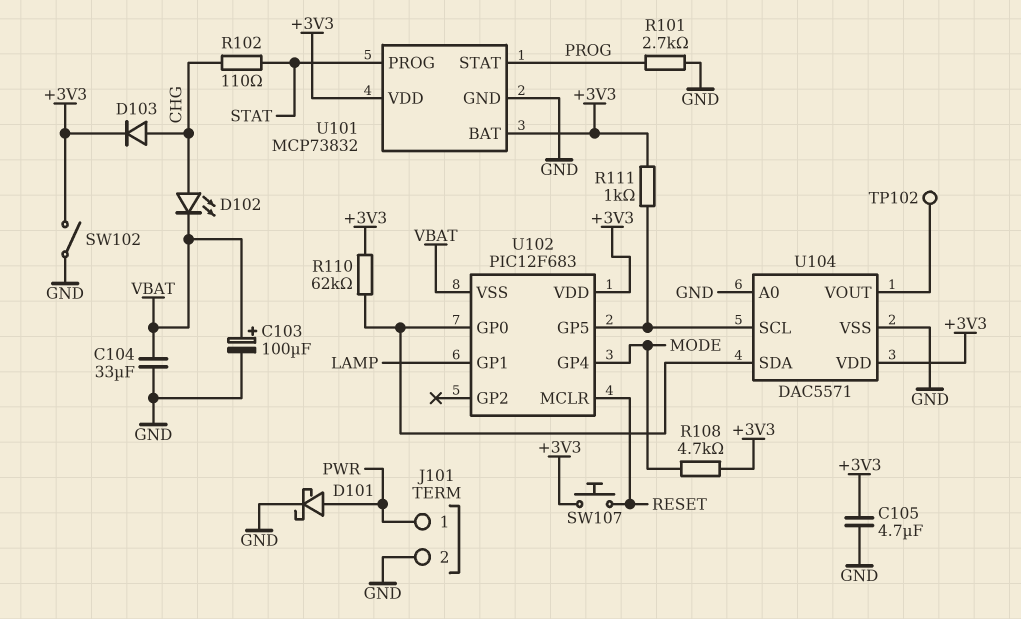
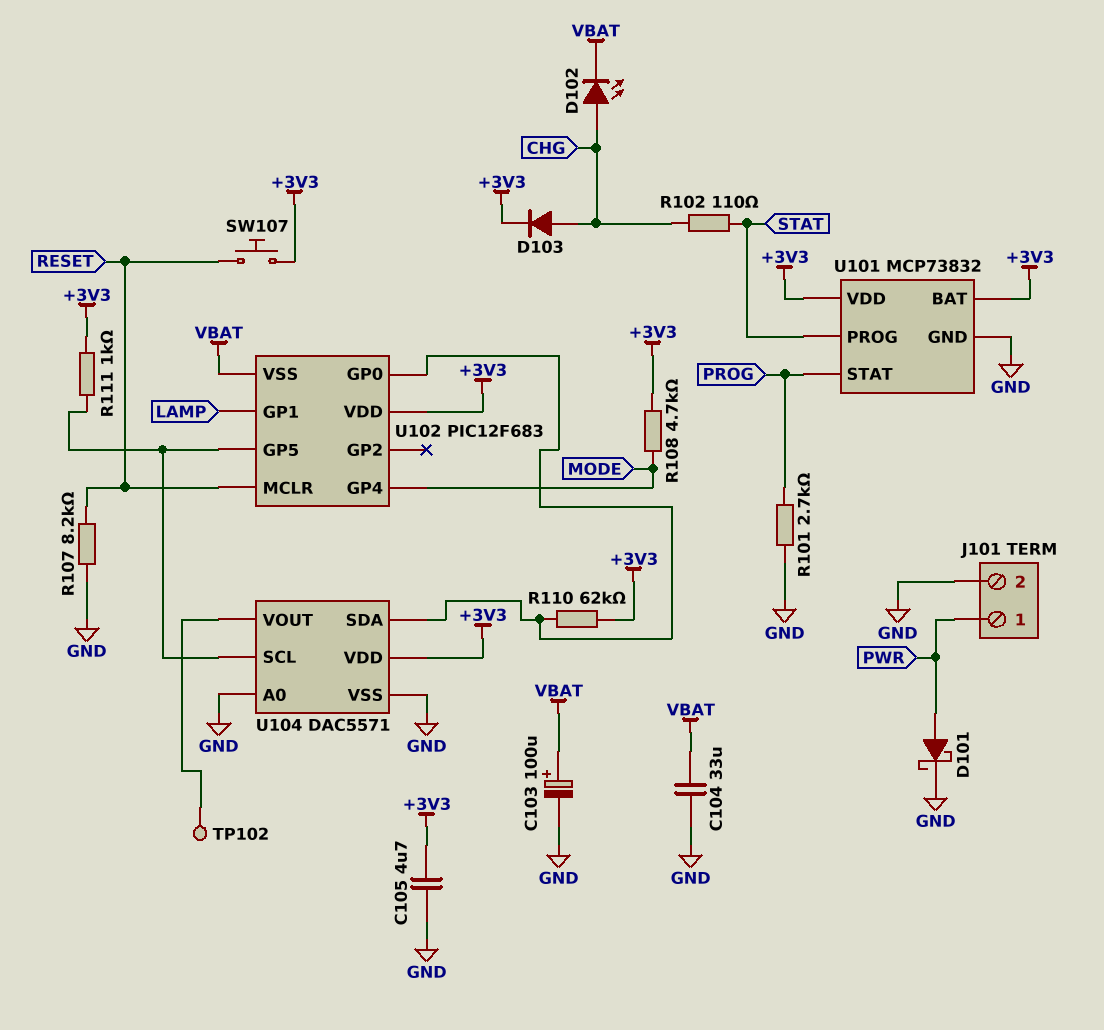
R107: none -> 8.2k (GND, RESET)
SW102: switch (+3V3, GND) -> none

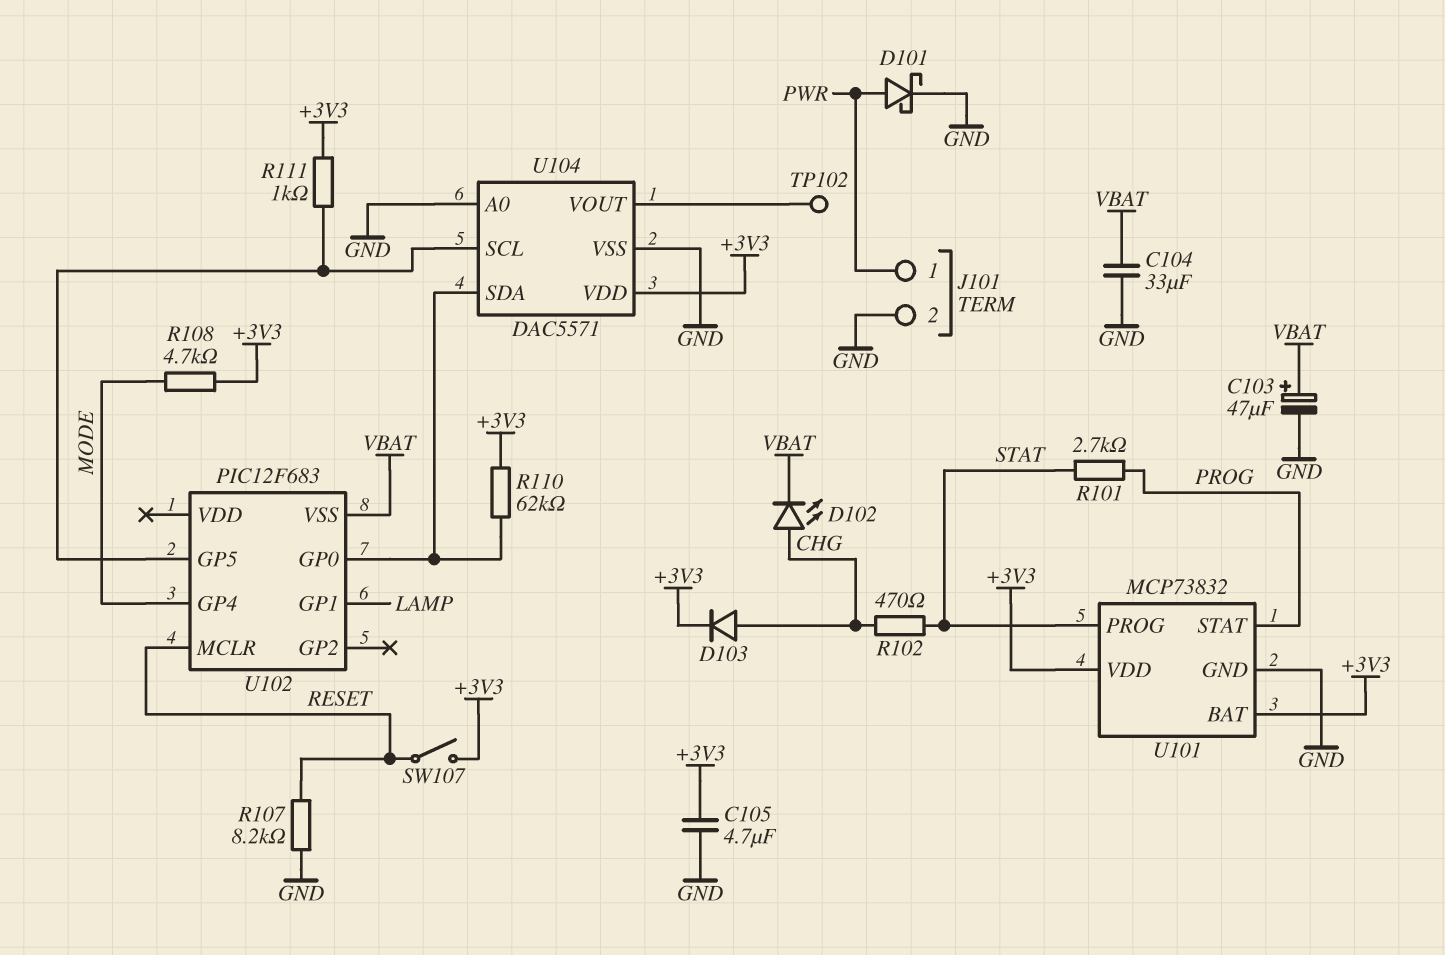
C103: 100uF (plus VBAT, minus GND) -> 47uF (plus VBAT, minus GND)
R101: 2.7k (GND, PROG) -> 2.7k (PROG, STAT)
R102: 110 (CHG, STAT) -> 470 (CHG, STAT)
SW107: button (+3V3, RESET) -> switch (+3V3, RESET)
U102 pin VDD: +3V3 -> none

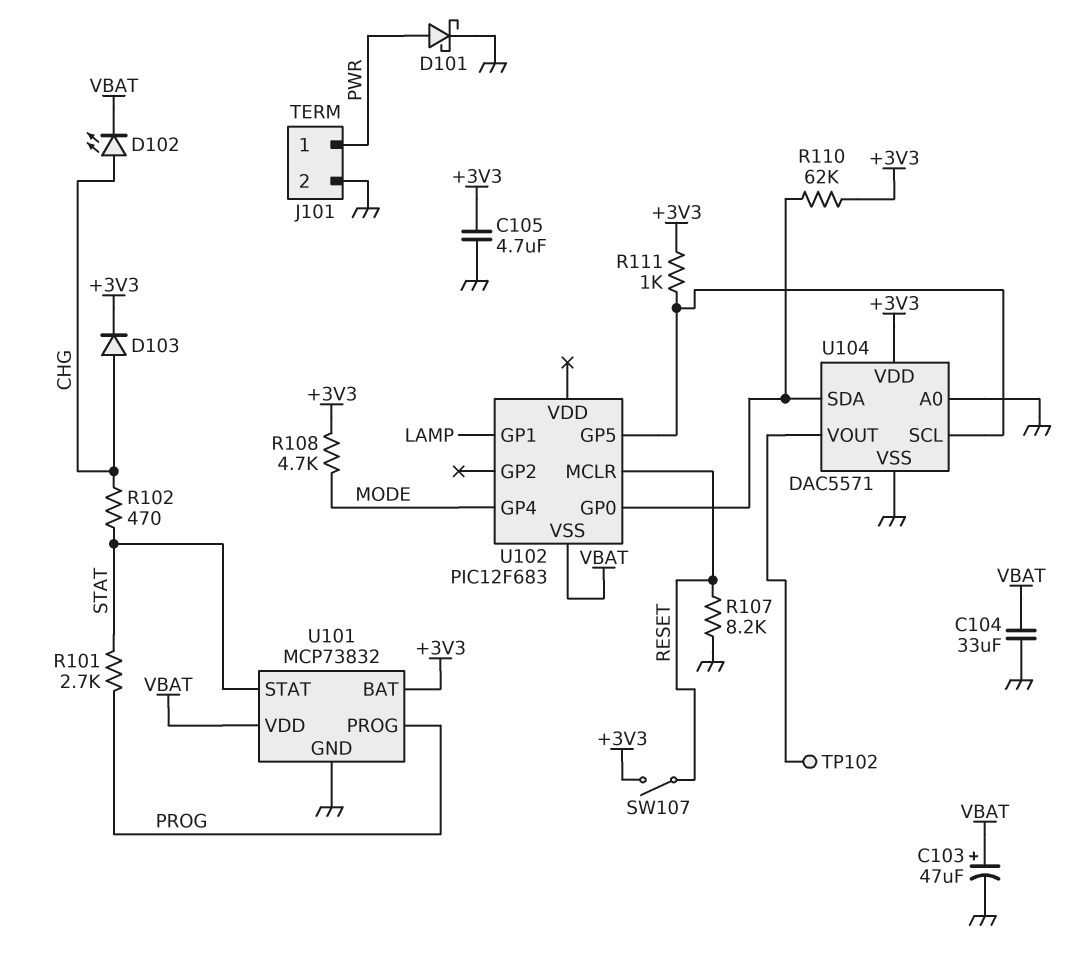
U101 pin PROG: STAT -> PROG
U101 pin STAT: PROG -> STAT
U101 pin VDD: +3V3 -> VBAT

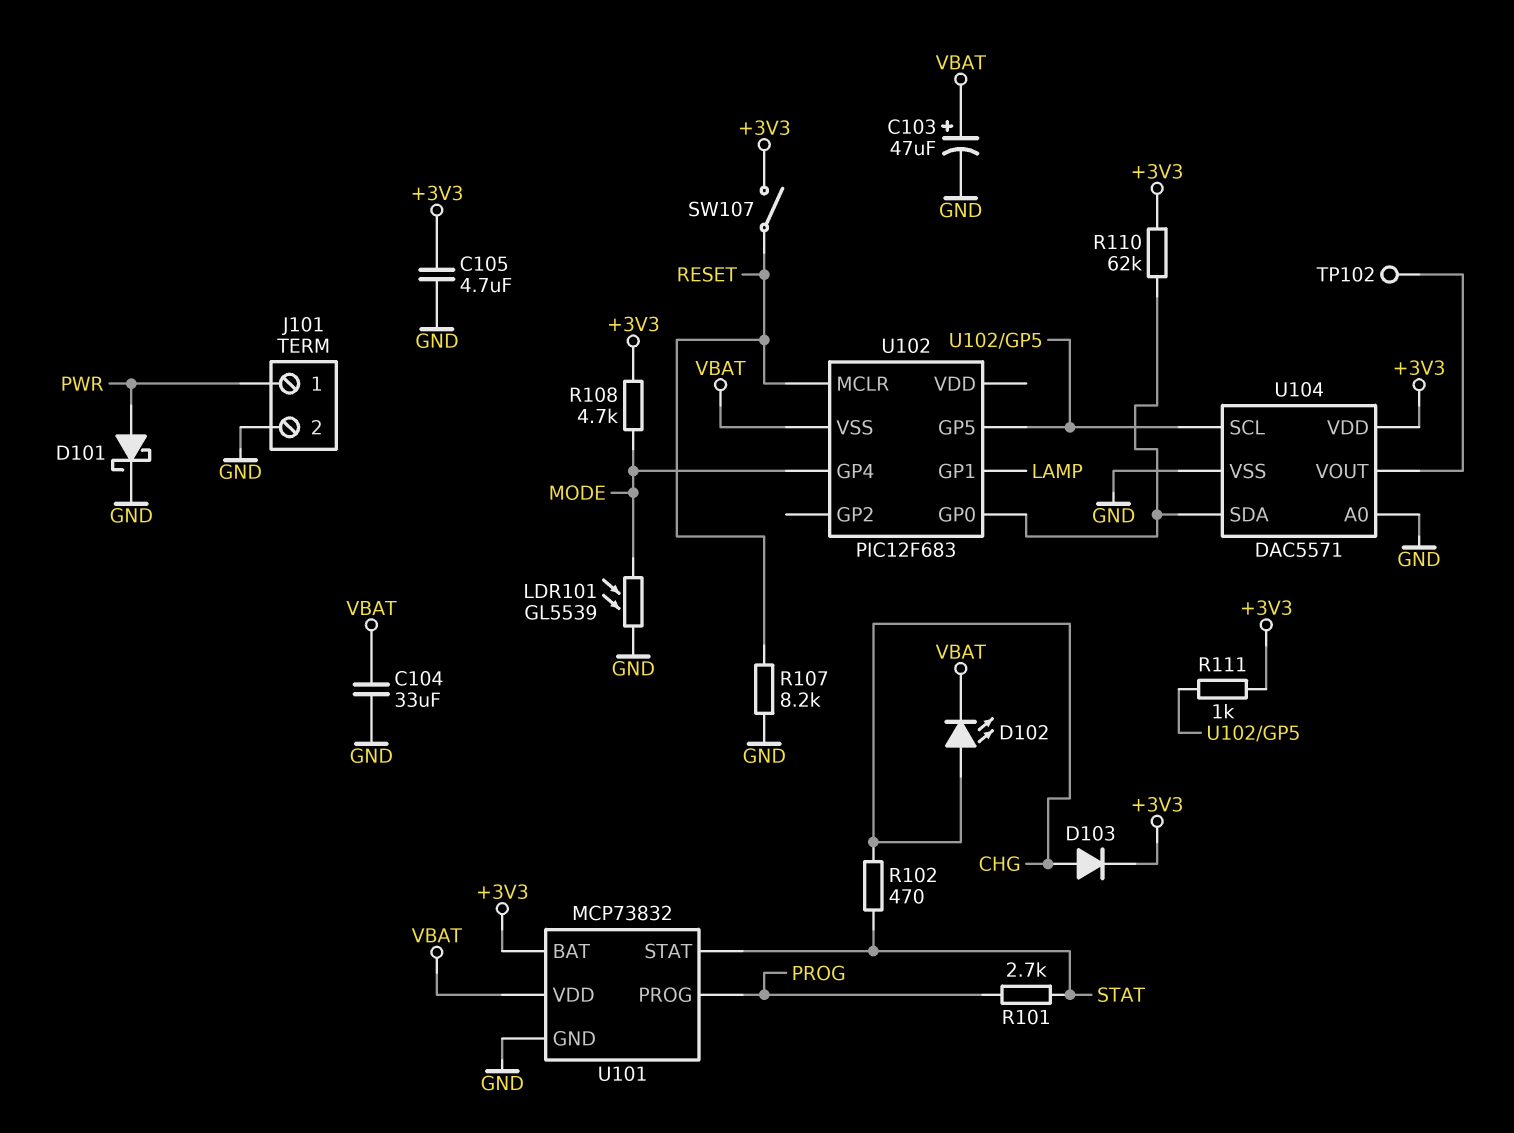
LDR101: none -> GL5539 (GND, MODE)

